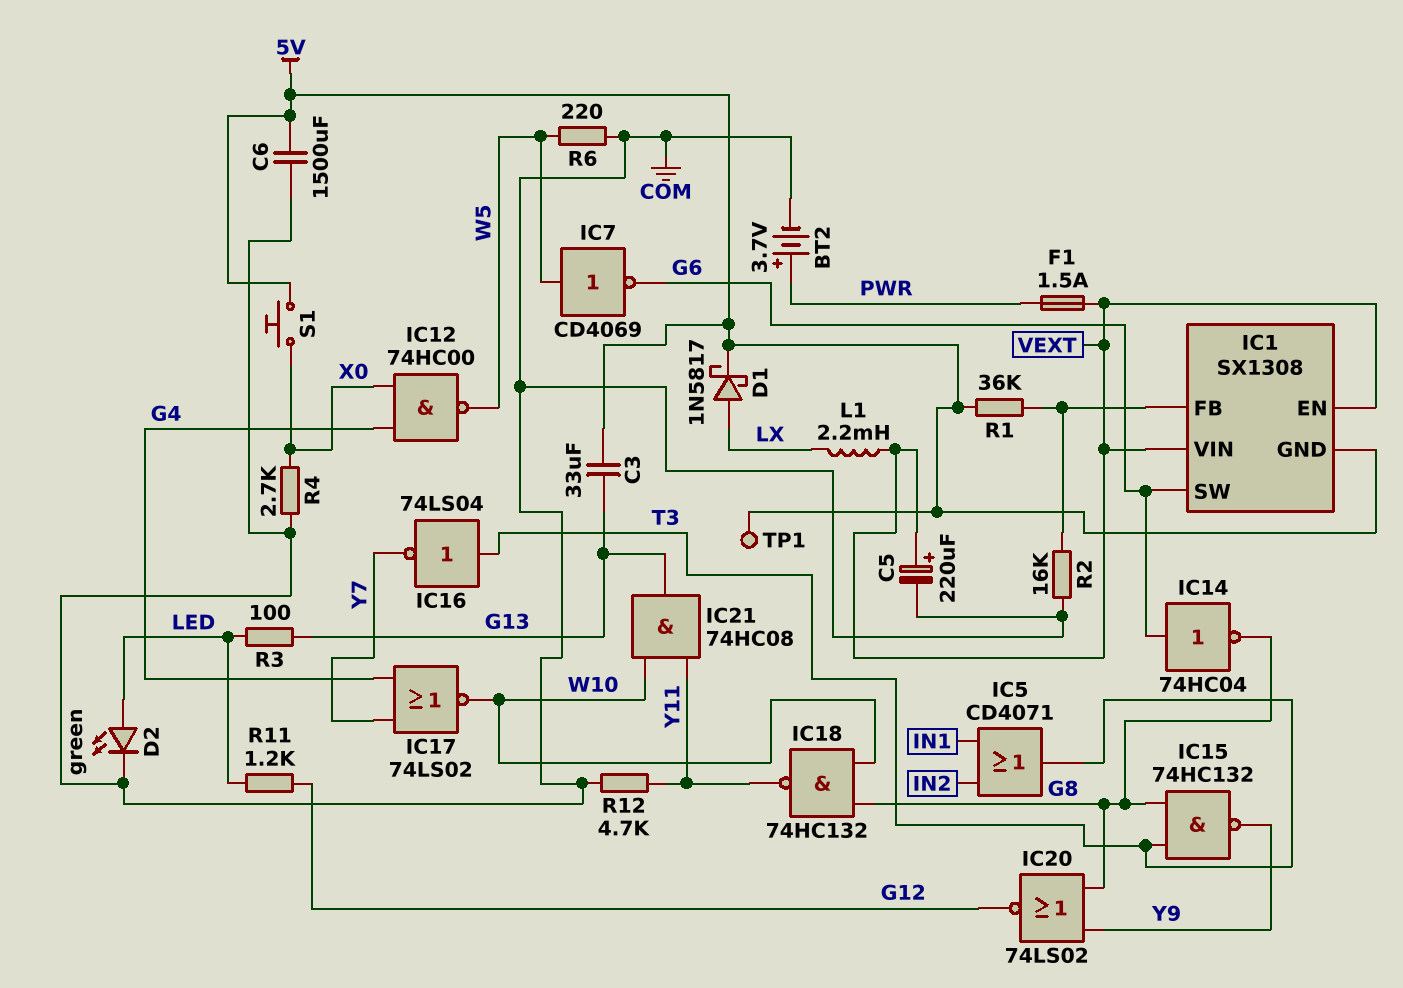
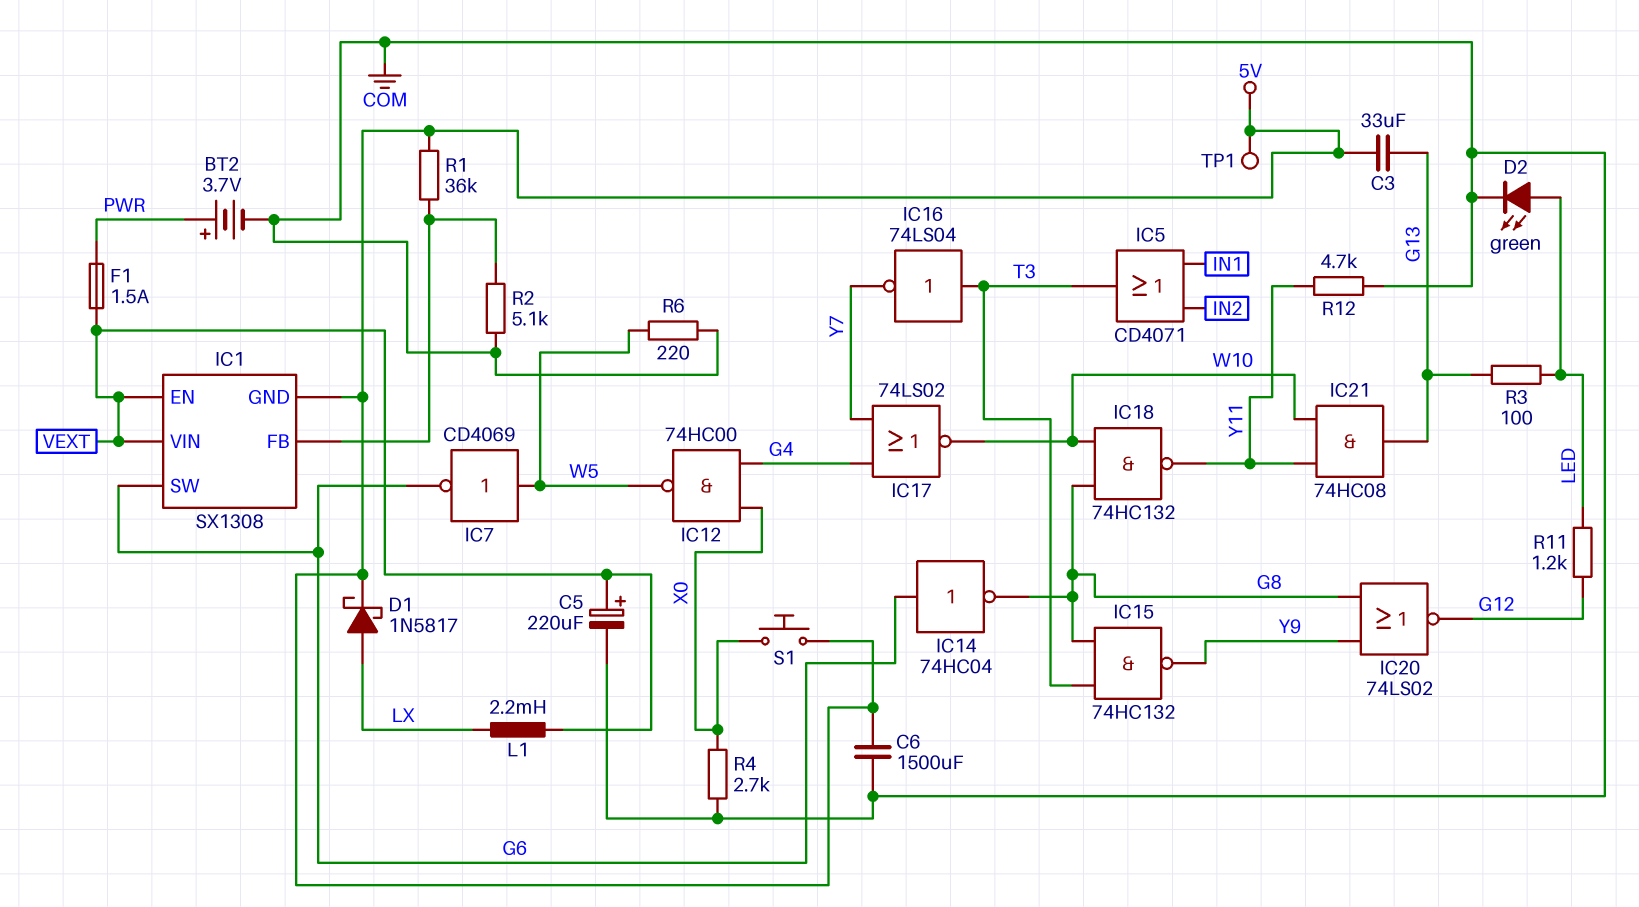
R2: 16k (COM, IC1/FB) -> 5.1k (COM, IC1/FB)

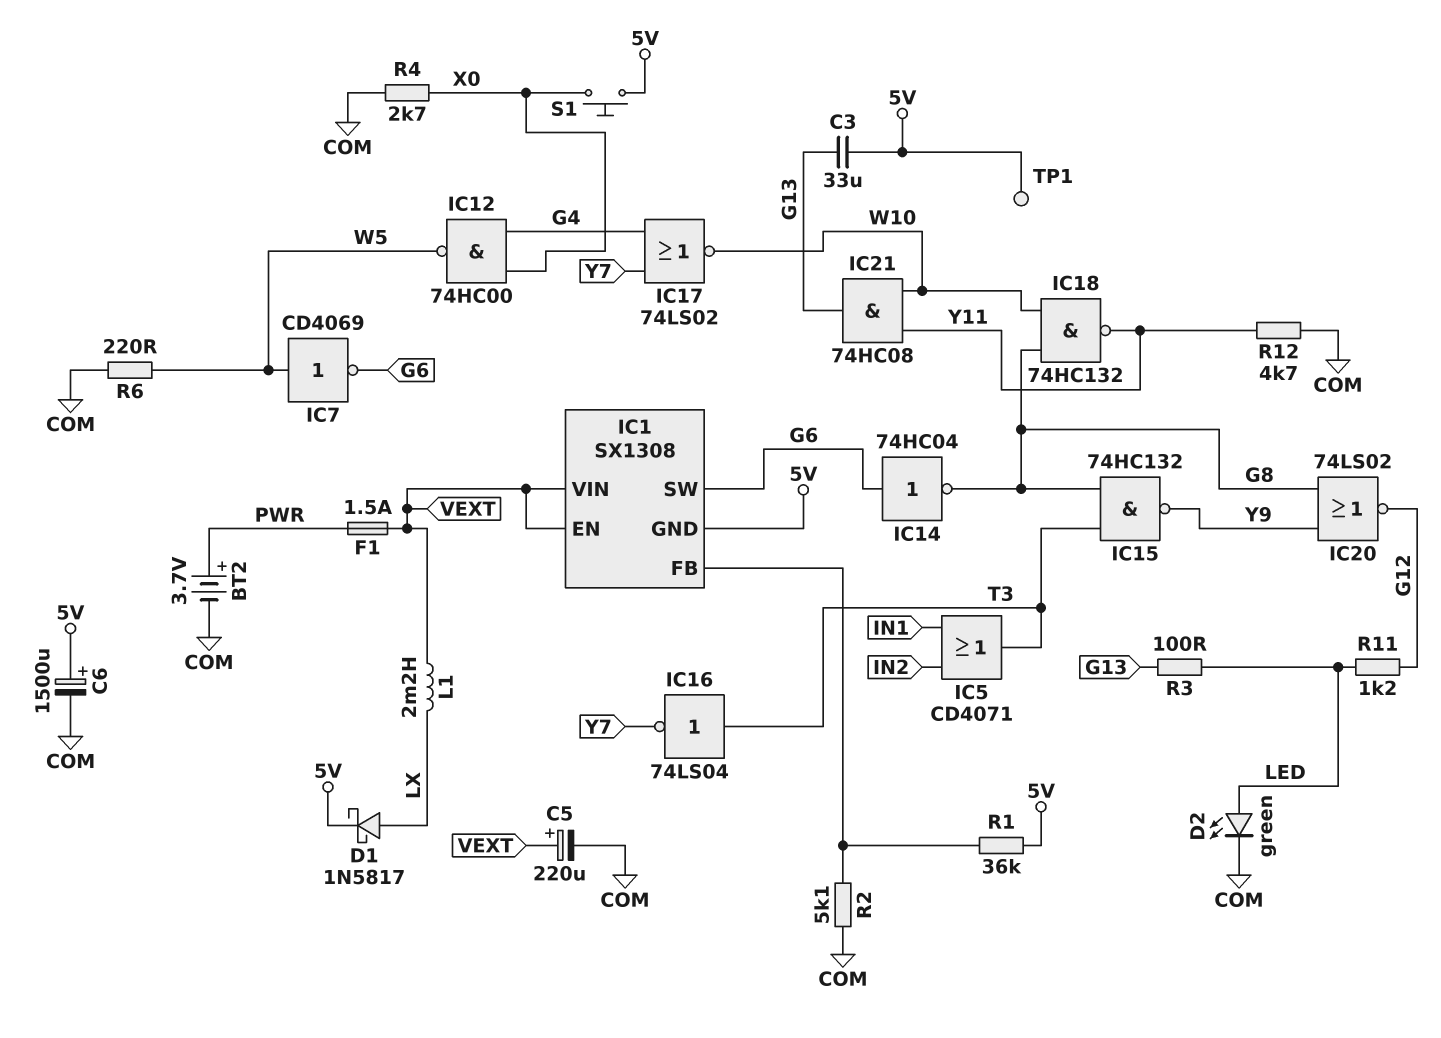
C6: 1500uF (5V, COM) -> 1500uF (plus 5V, minus COM)

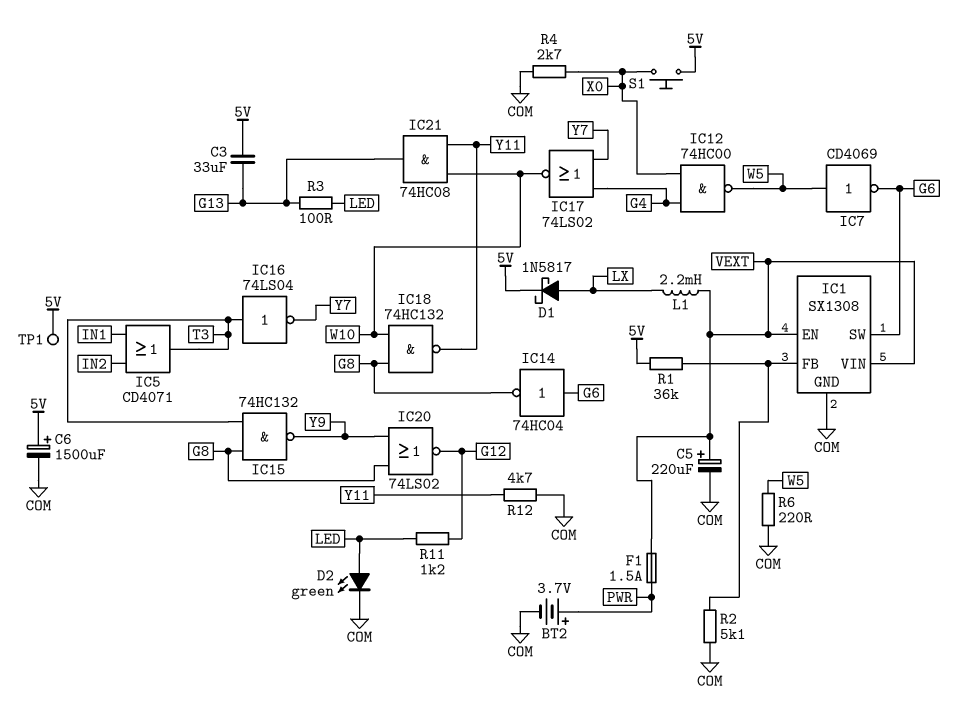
IC1 pin GND: 5V -> COM

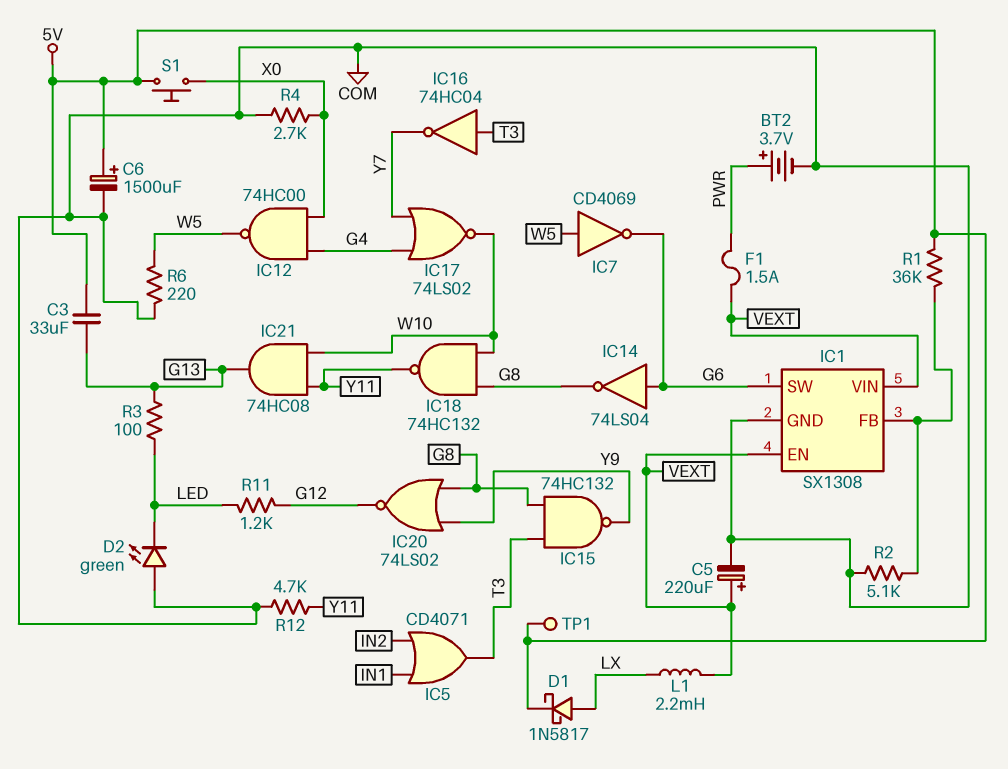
D2: LED green (A LED, K COM) -> LED green (A COM, K LED)
IC14: NOT 74HC04 (in G6, out G8) -> NOT 74LS04 (in G6, out G8)
IC16: NOT 74LS04 (in T3, out Y7) -> NOT 74HC04 (in T3, out Y7)

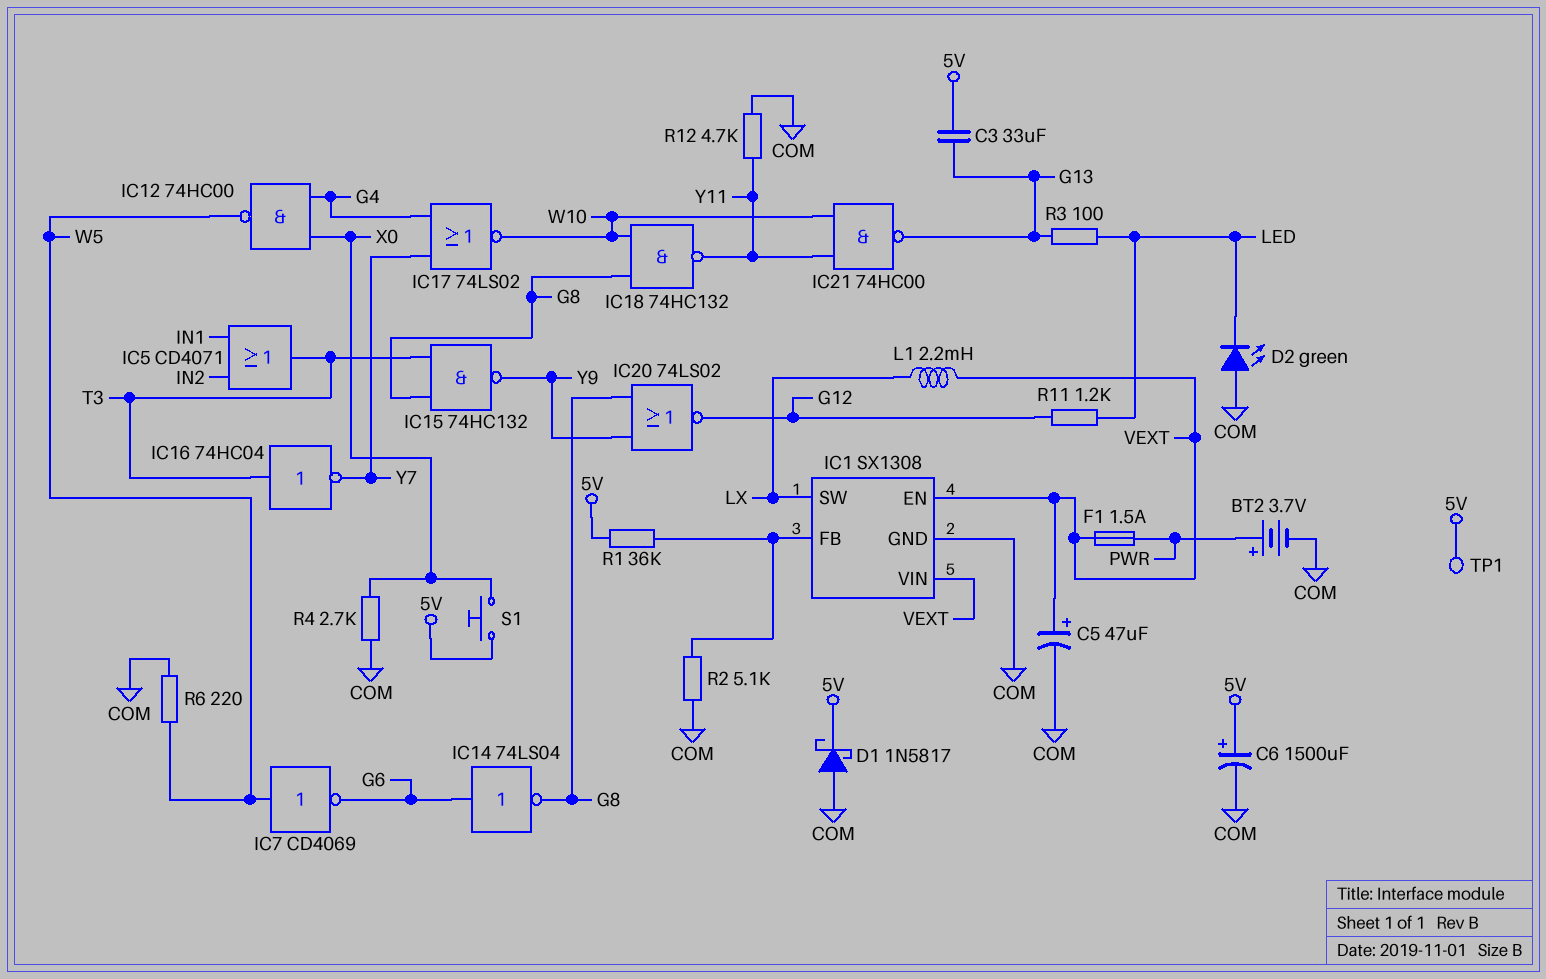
C5: 220uF (plus VEXT, minus COM) -> 47uF (plus VEXT, minus COM)
D1: schottky 1N5817 (A LX, K 5V) -> schottky 1N5817 (A COM, K 5V)
IC1 pin SW: G6 -> LX
IC21: AND 74HC08 (in W10, in Y11, out G13) -> NAND 74HC00 (in W10, in Y11, out G13)

